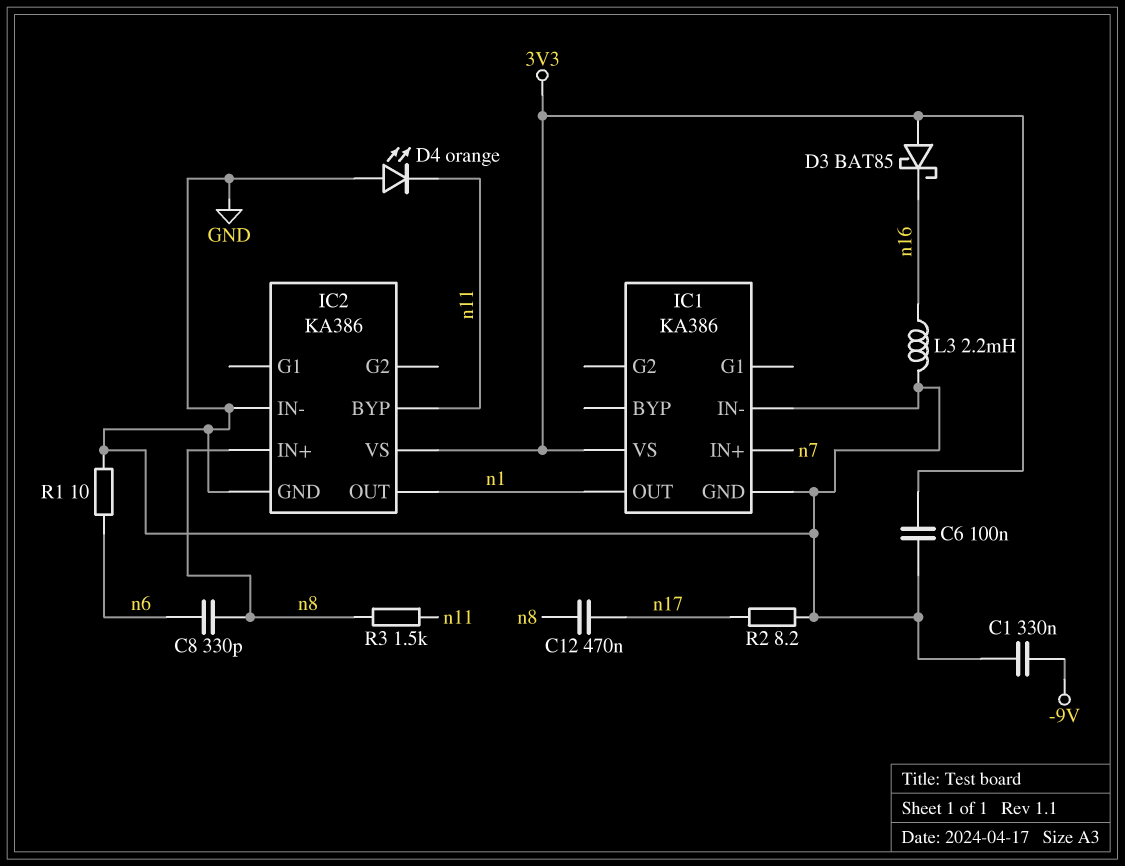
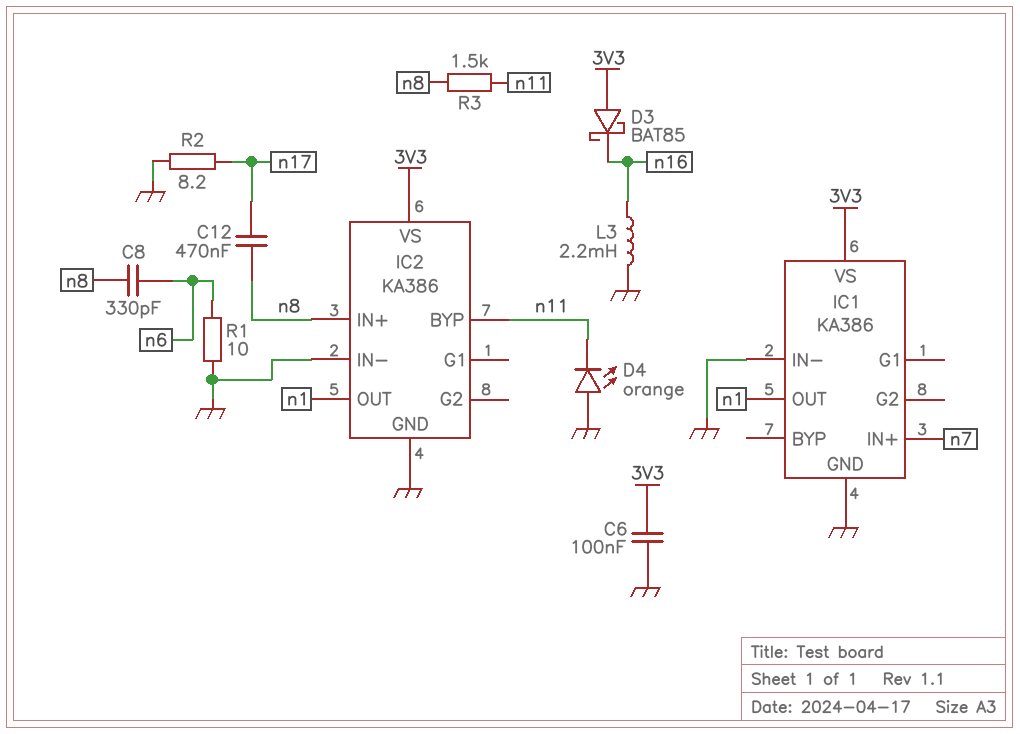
C1: 330nF (-9V, GND) -> none

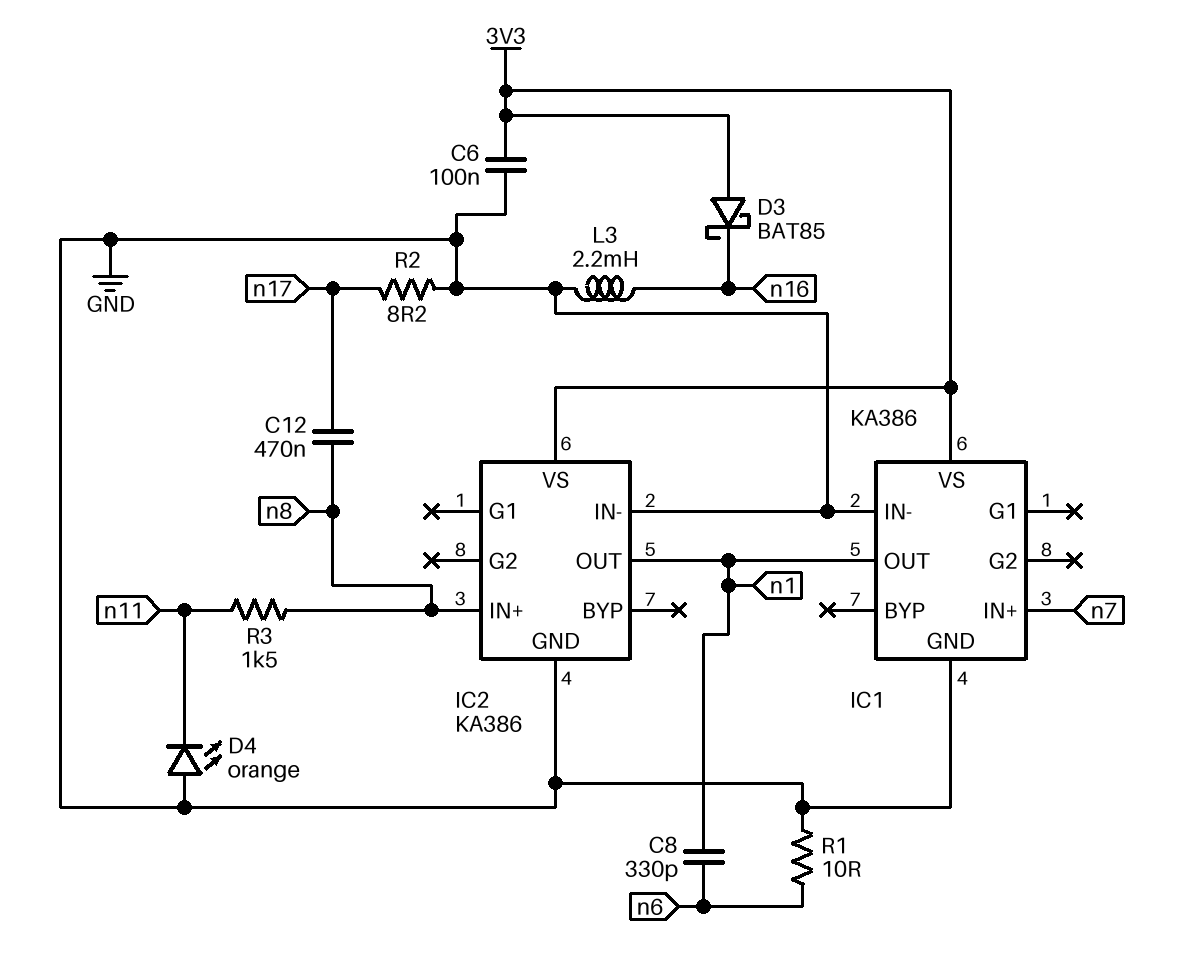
C8: 330pF (n6, n8) -> 330pF (n1, n6)
IC2 pin BYP: n11 -> none

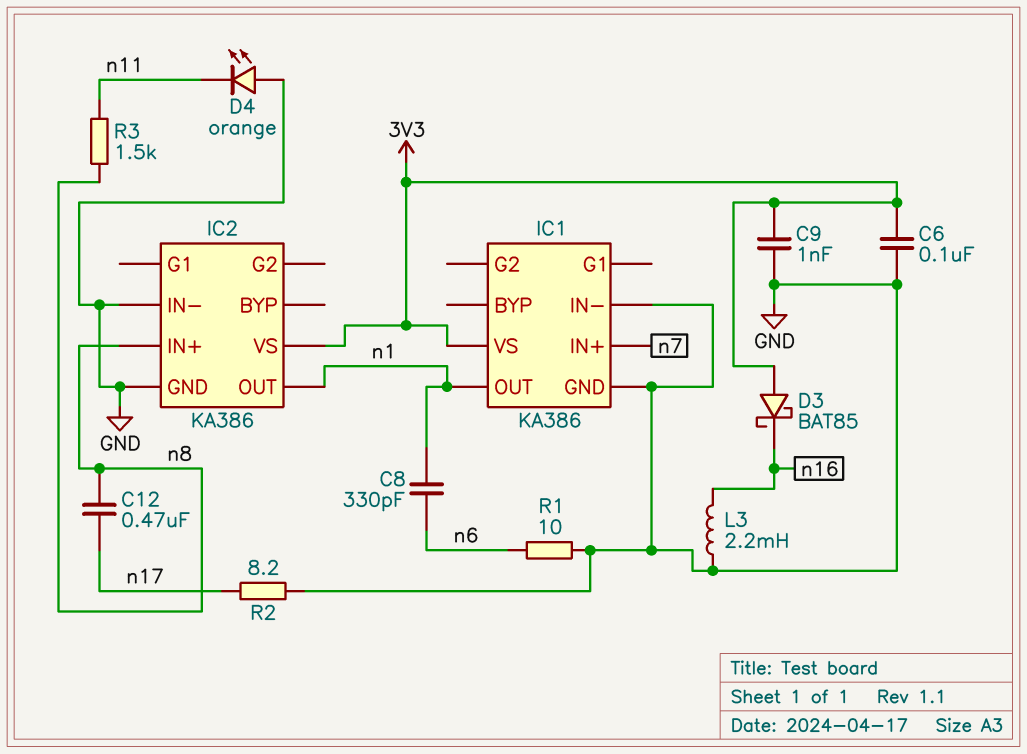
C9: none -> 1nF (3V3, GND)

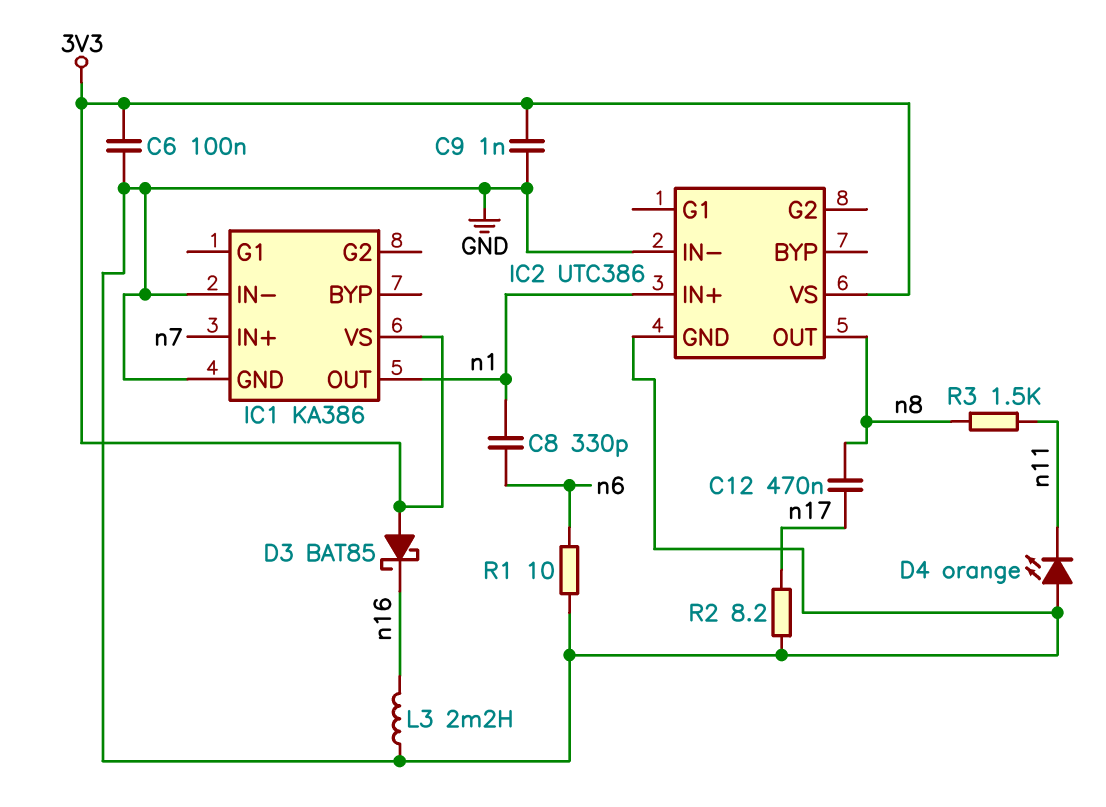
IC2: KA386 -> UTC386
IC2 pin IN+: n8 -> n1
IC2 pin OUT: n1 -> n8

